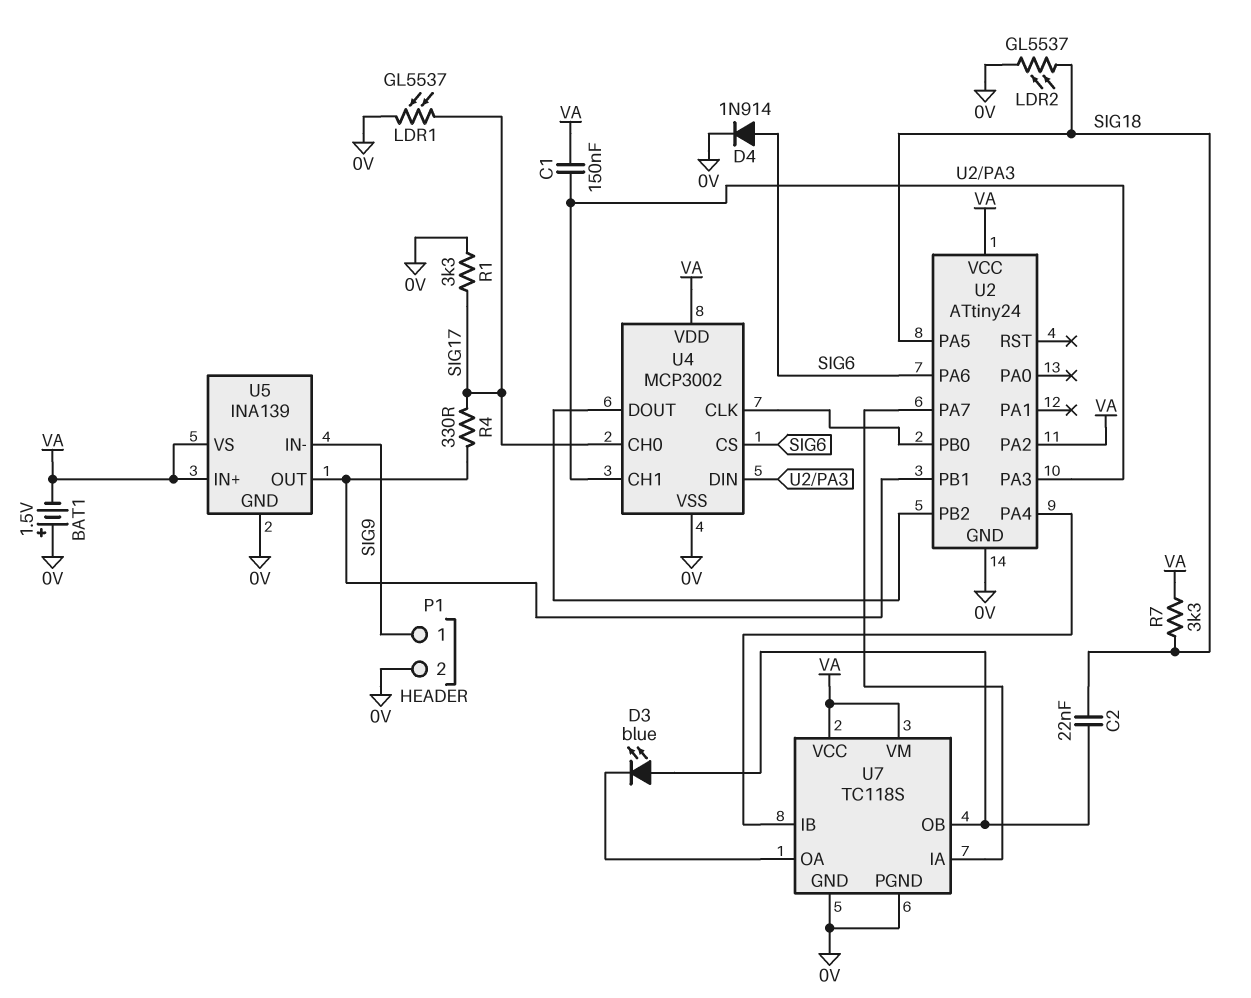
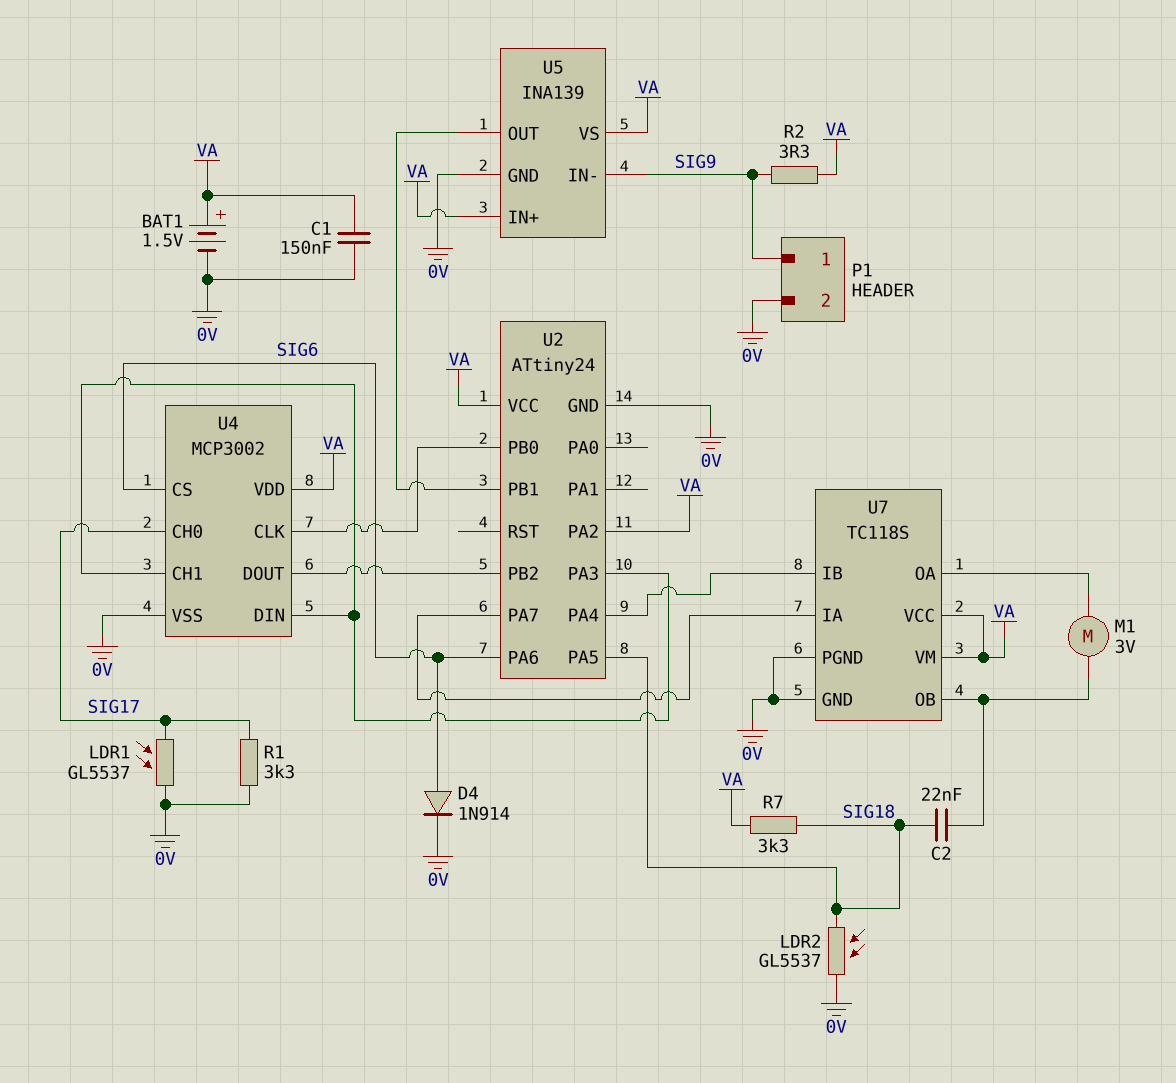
BAT1: 1.5V (plus 0V, minus VA) -> 1.5V (plus VA, minus 0V)
C1: 150nF (U2/PA3, VA) -> 150nF (0V, VA)
D3: LED blue (A U7/OB, K U7/OA) -> none
M1: none -> motor 3V (U7/OA, U7/OB)
R2: none -> 3.3 (SIG9, VA)
R4: 330 (SIG17, U2/PB1) -> none

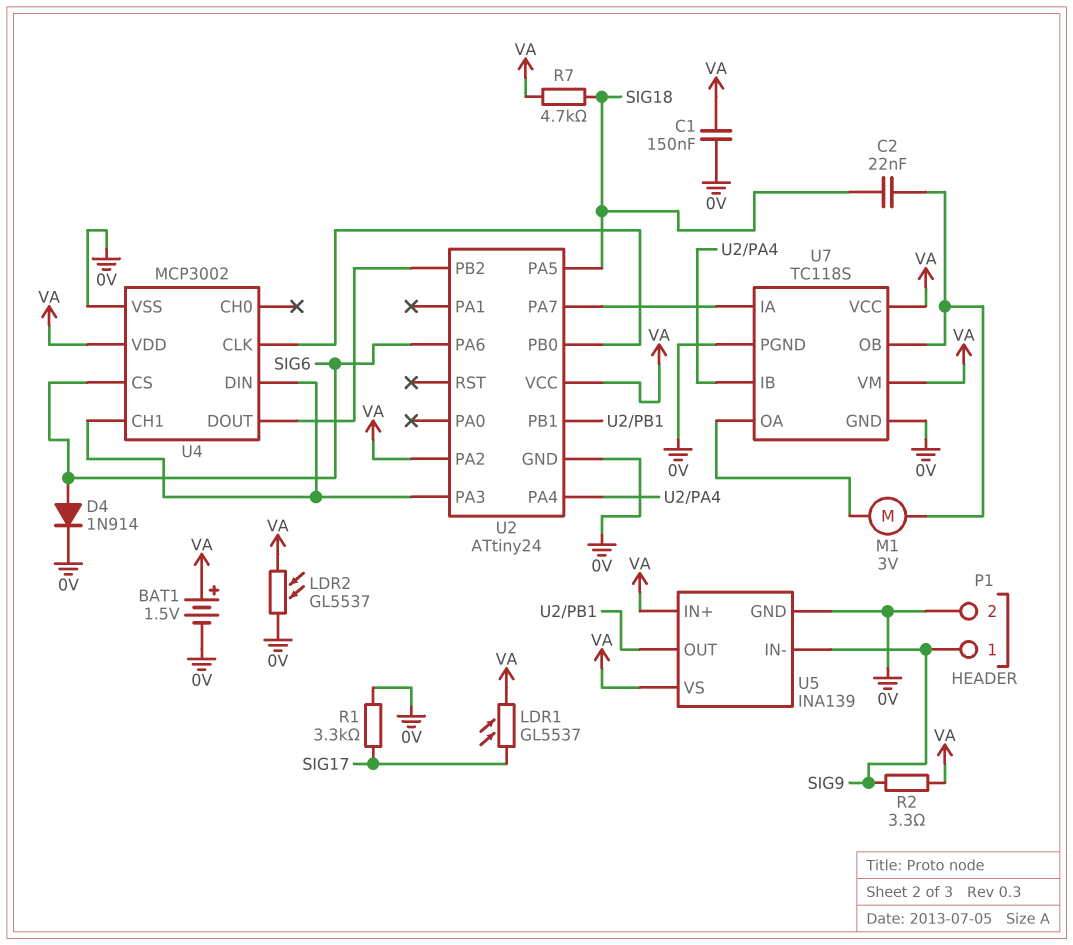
LDR1: GL5537 (0V, SIG17) -> GL5537 (SIG17, VA)
LDR2: GL5537 (0V, SIG18) -> GL5537 (0V, VA)
R7: 3.3k (SIG18, VA) -> 4.7k (SIG18, VA)
U4 pin CH0: SIG17 -> none

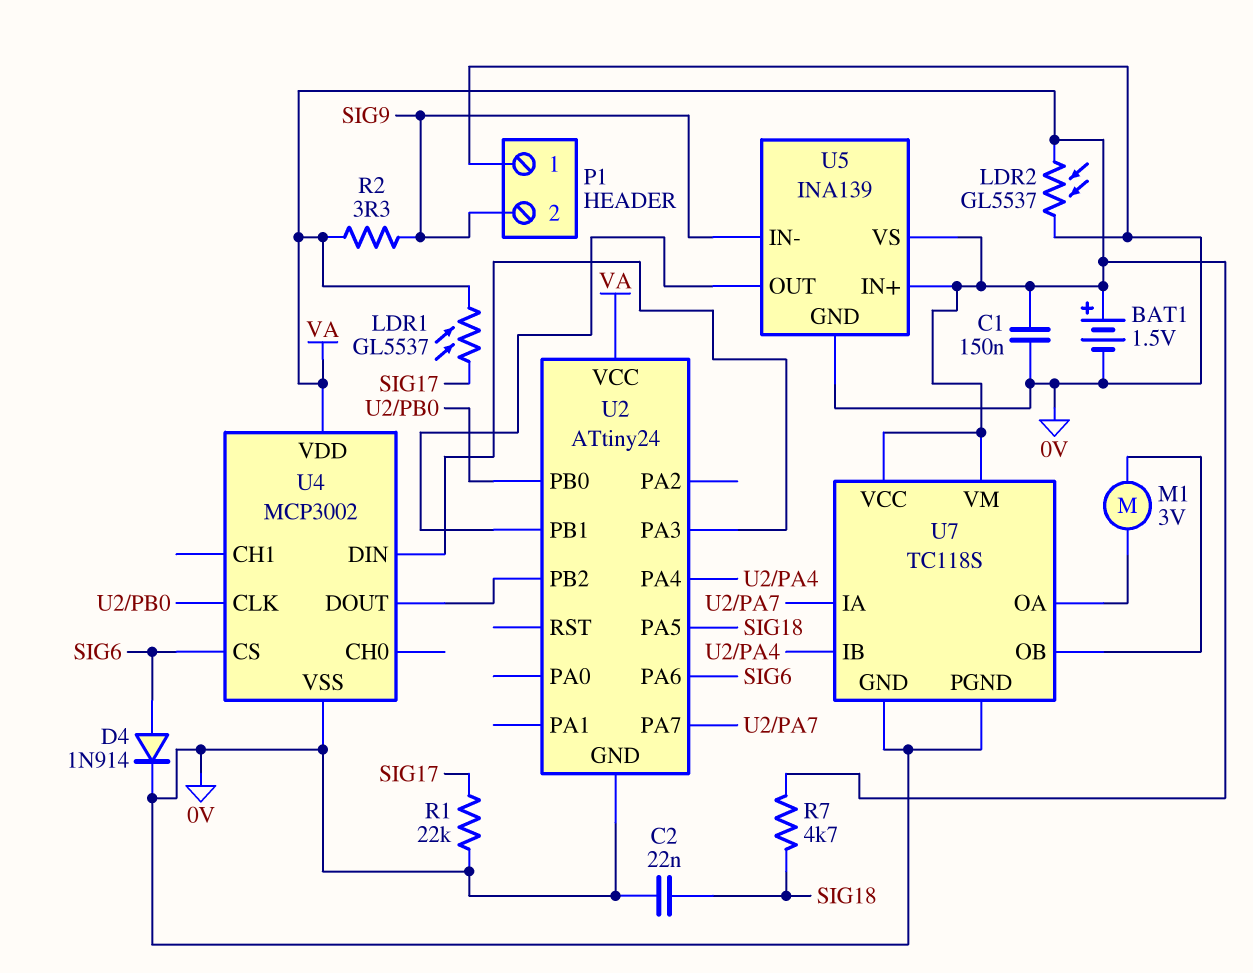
C2: 22nF (SIG18, U7/OB) -> 22nF (0V, SIG18)
P1 pin 1: SIG9 -> 0V
P1 pin 2: 0V -> SIG9
R1: 3.3k (0V, SIG17) -> 22k (0V, SIG17)
U2 pin PA2: VA -> none
U4 pin CH1: U2/PA3 -> none

